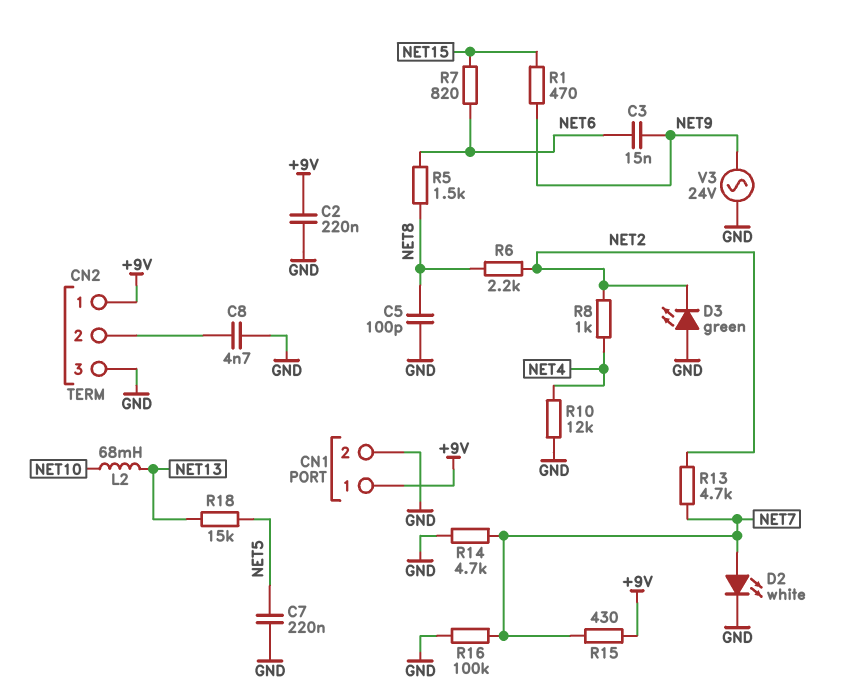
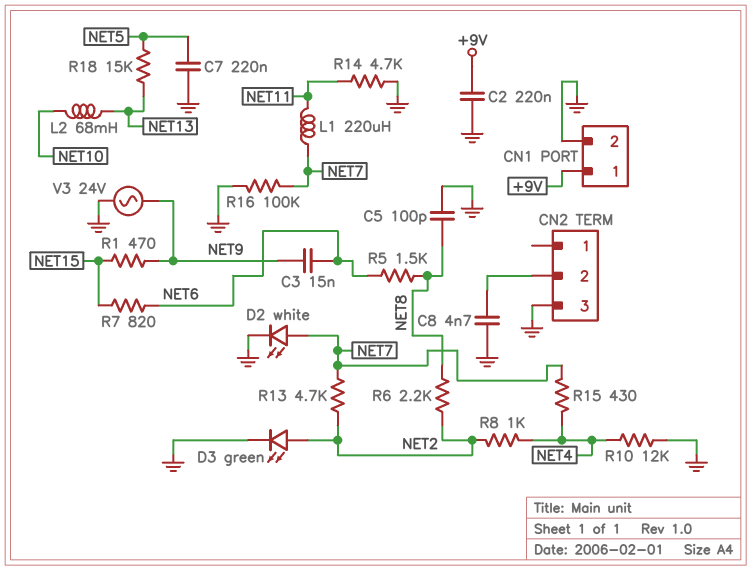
CN2 pin 1: +9V -> none
D3: LED green (A GND, K NET2) -> LED green (A NET2, K GND)
L1: none -> 220uH (NET7, NET11)
R14: 4.7k (GND, NET7) -> 4.7k (GND, NET11)
R15: 430 (+9V, NET7) -> 430 (NET4, NET7)

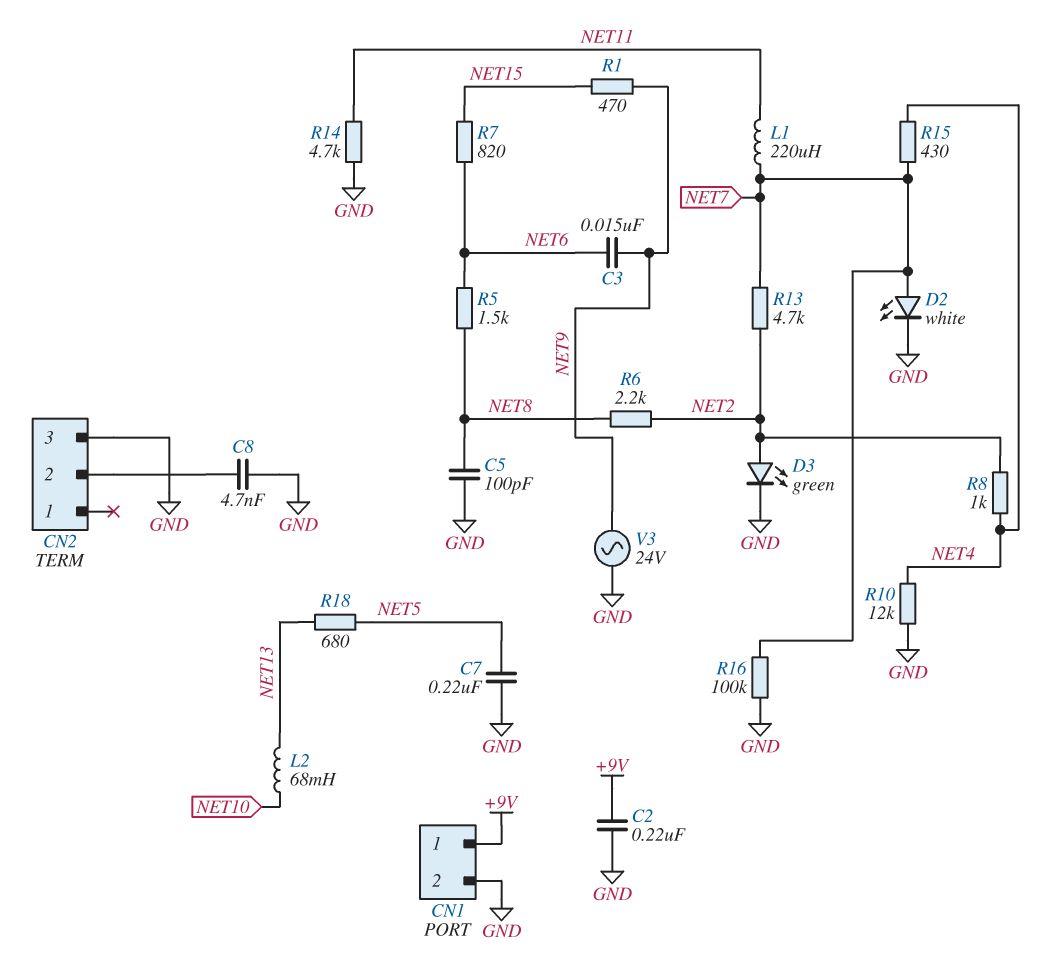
R18: 15k (NET5, NET13) -> 680 (NET5, NET13)

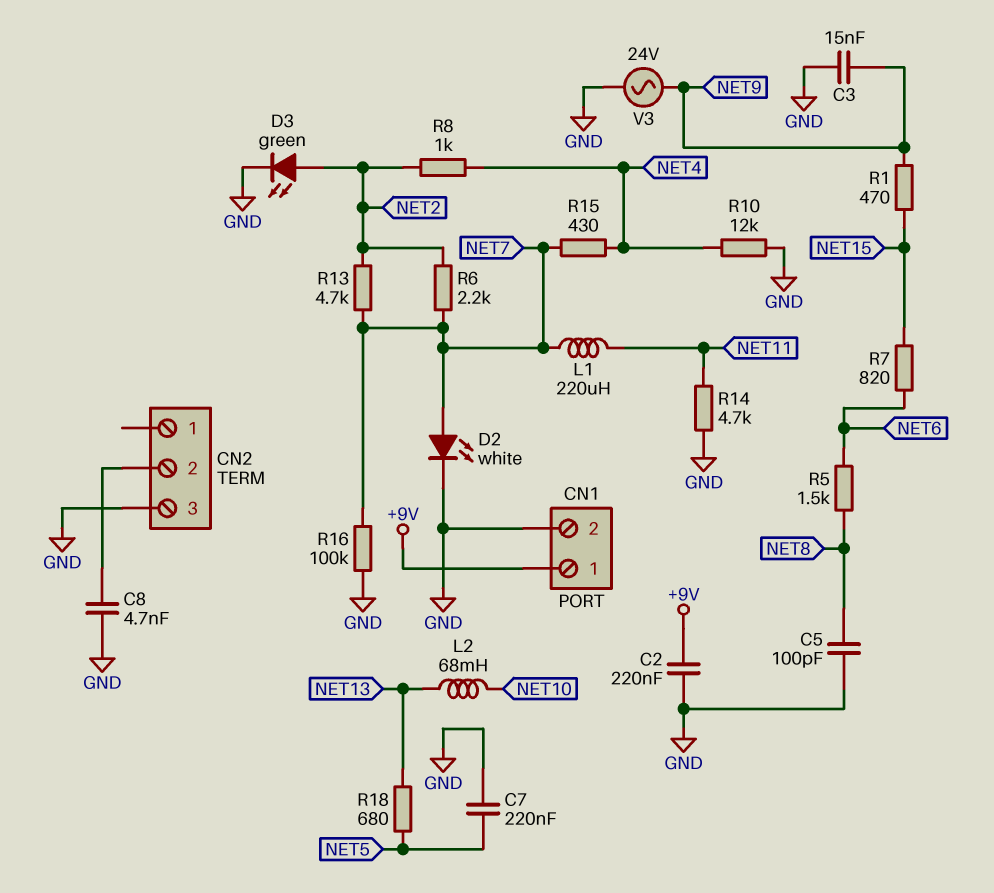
C3: 15nF (NET6, NET9) -> 15nF (GND, NET9)
R6: 2.2k (NET2, NET8) -> 2.2k (NET2, NET7)

